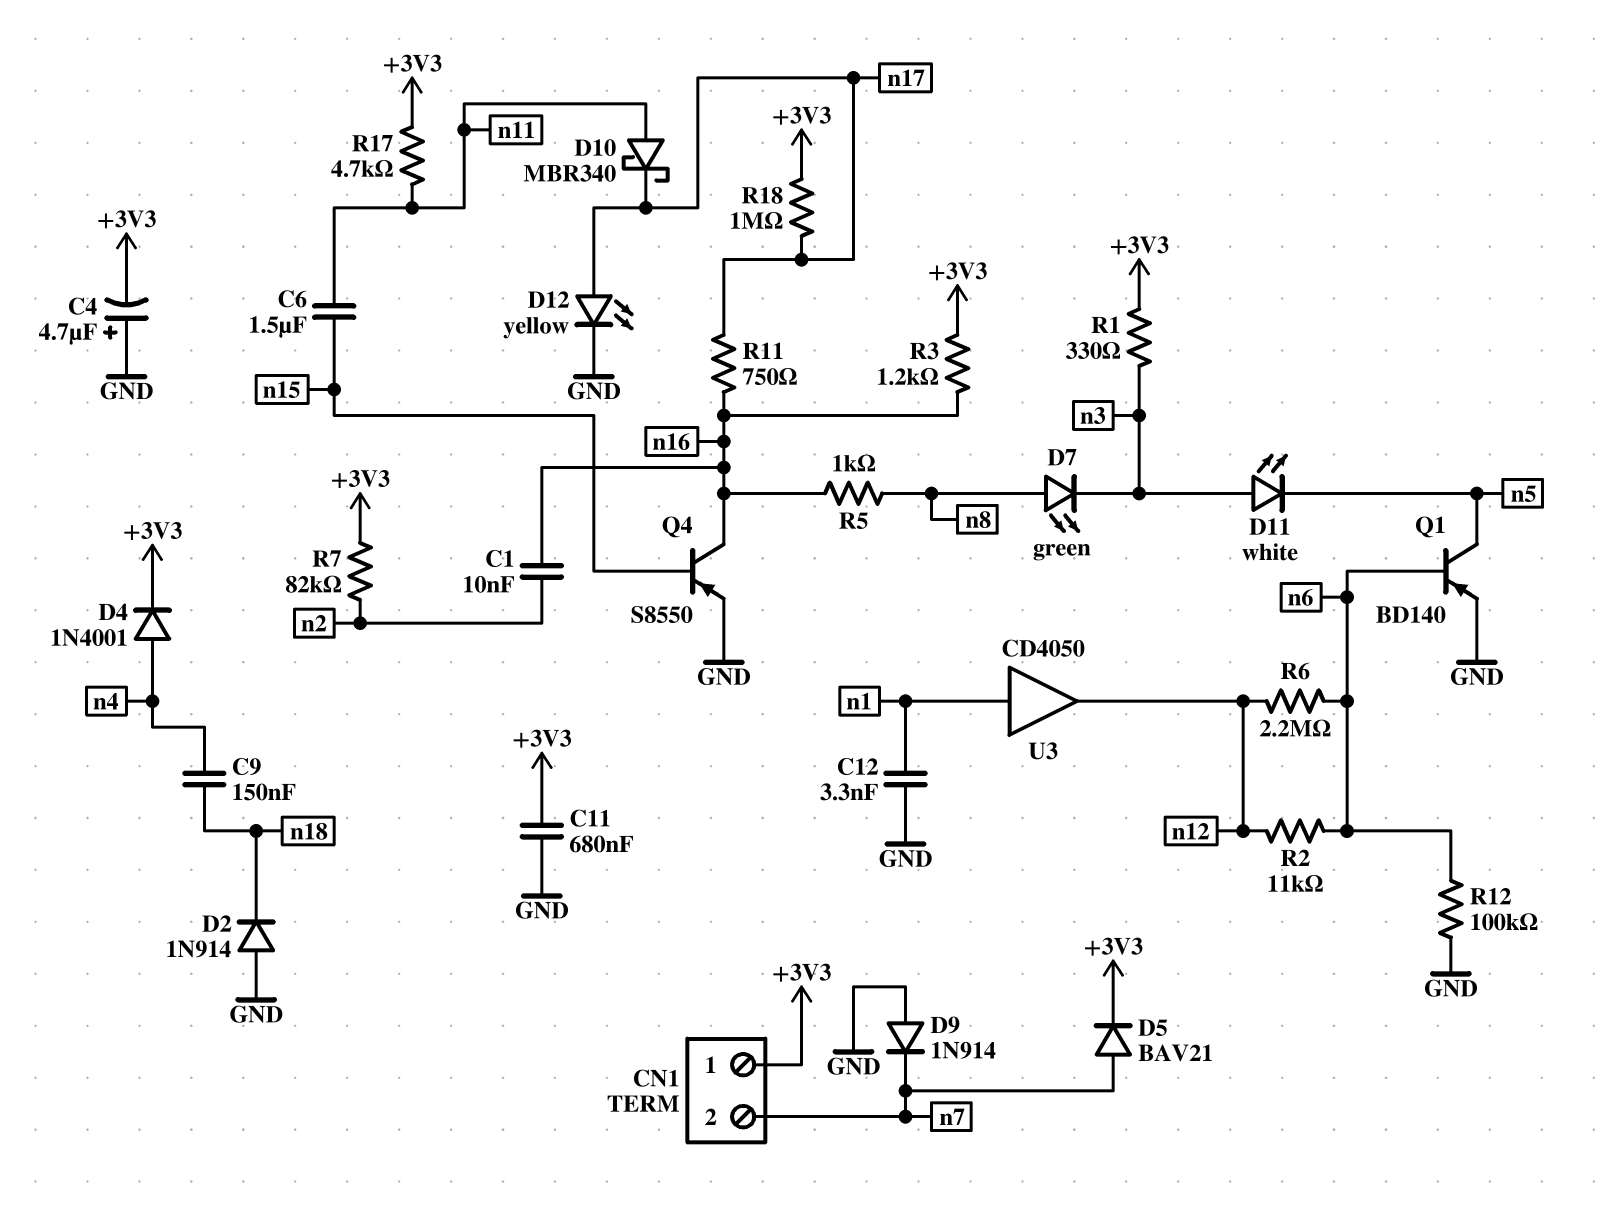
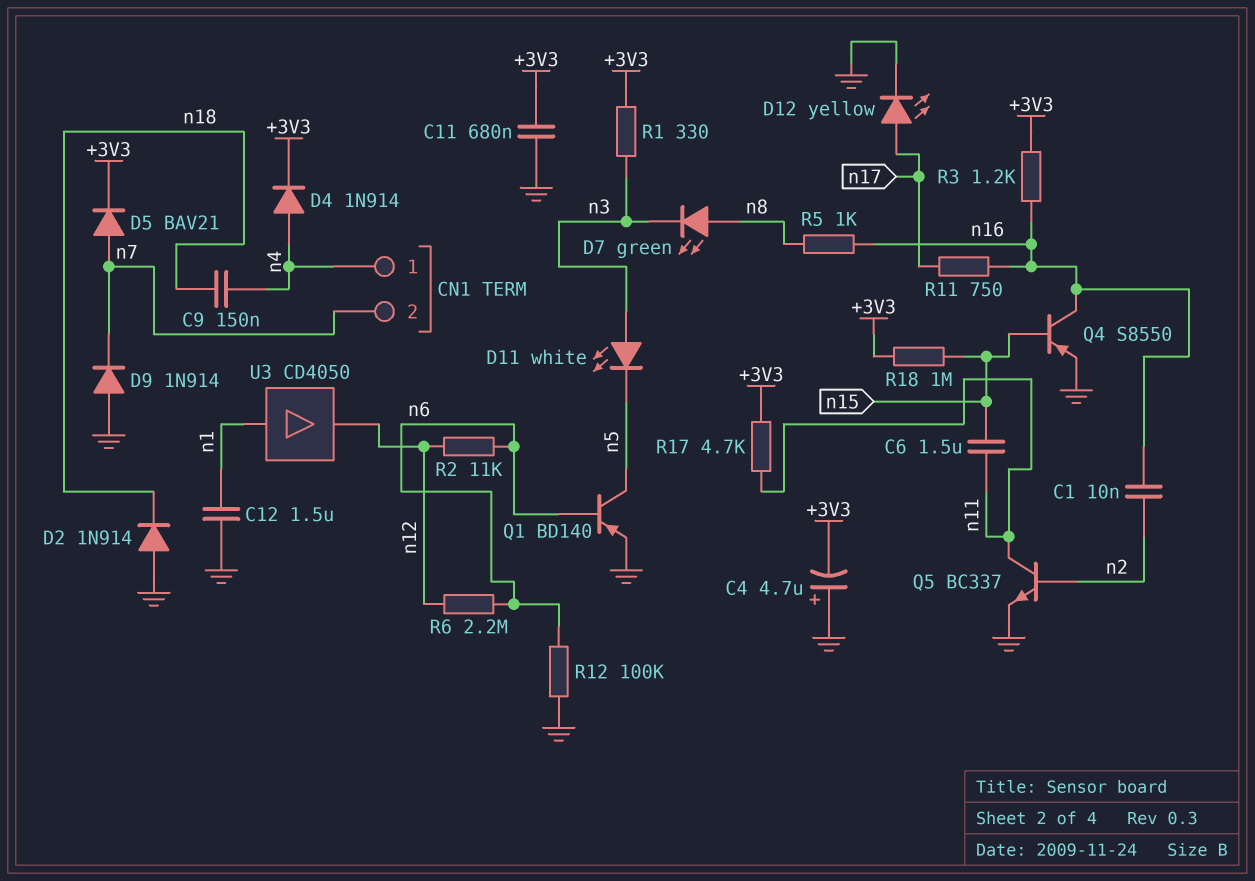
C12: 3.3nF (GND, n1) -> 1.5uF (GND, n1)
CN1 pin 1: +3V3 -> n4
D4: diode 1N4001 (A n4, K +3V3) -> diode 1N914 (A n4, K +3V3)
D10: schottky MBR340 (A n11, K n17) -> none
Q5: none -> NPN BC337 (B n2, C n11, E GND)
R7: 82k (+3V3, n2) -> none
R18: 1M (+3V3, n17) -> 1M (+3V3, n15)

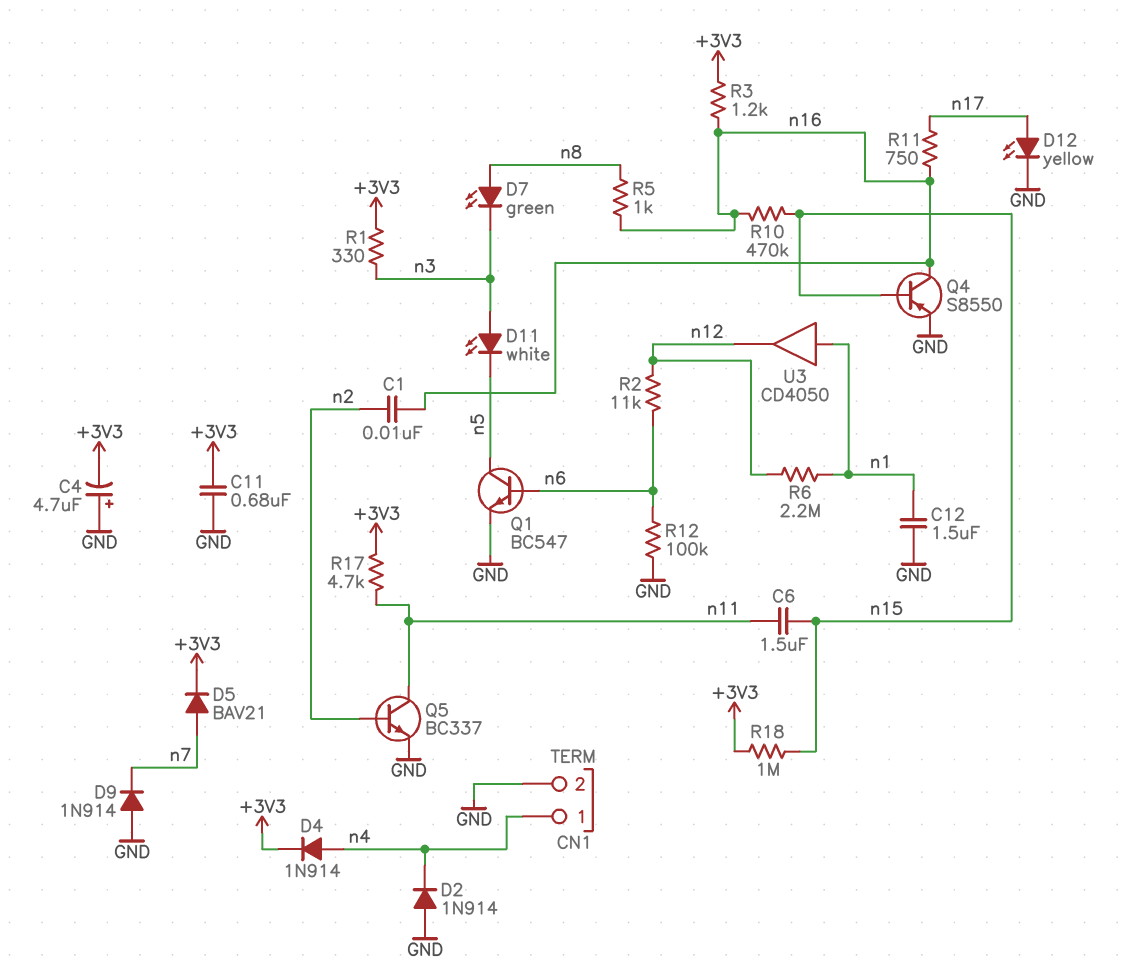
C9: 150nF (n4, n18) -> none
CN1 pin 2: n7 -> GND
D2: diode 1N914 (A GND, K n18) -> diode 1N914 (A GND, K n4)
Q1: PNP BD140 (B n6, C n5, E GND) -> NPN BC547 (B n6, C n5, E GND)
R6: 2.2M (n6, n12) -> 2.2M (n1, n12)
R10: none -> 470k (n15, n16)

